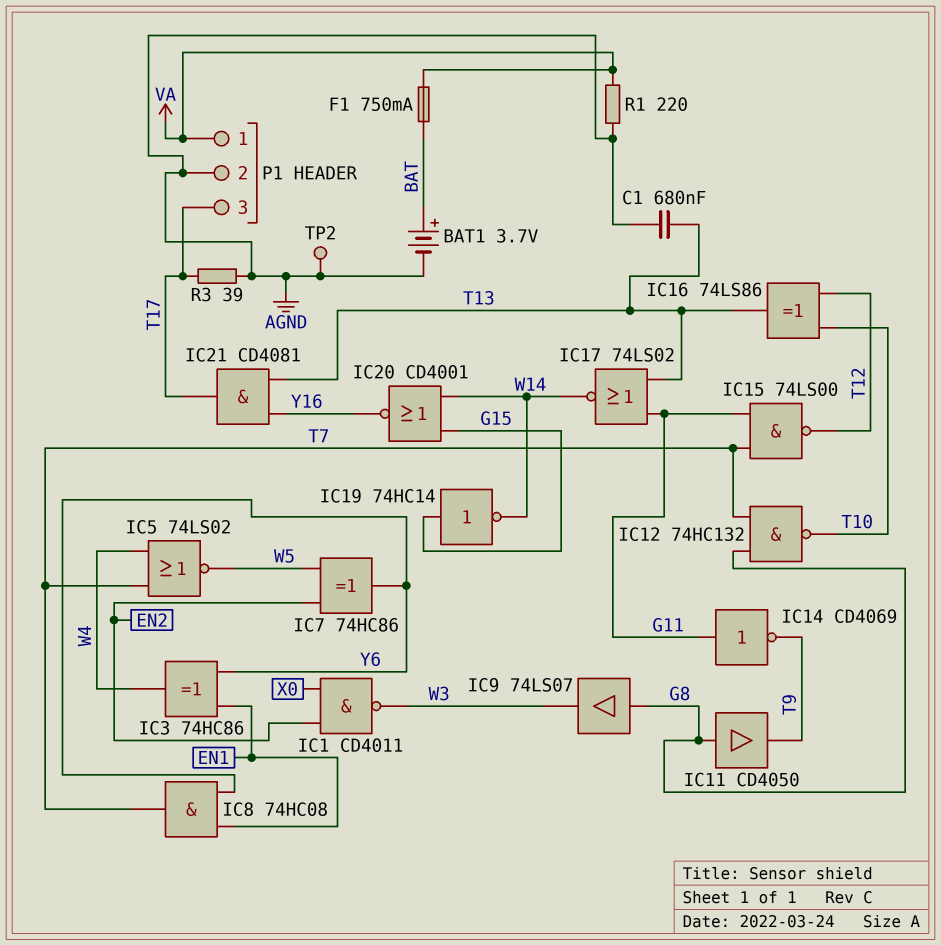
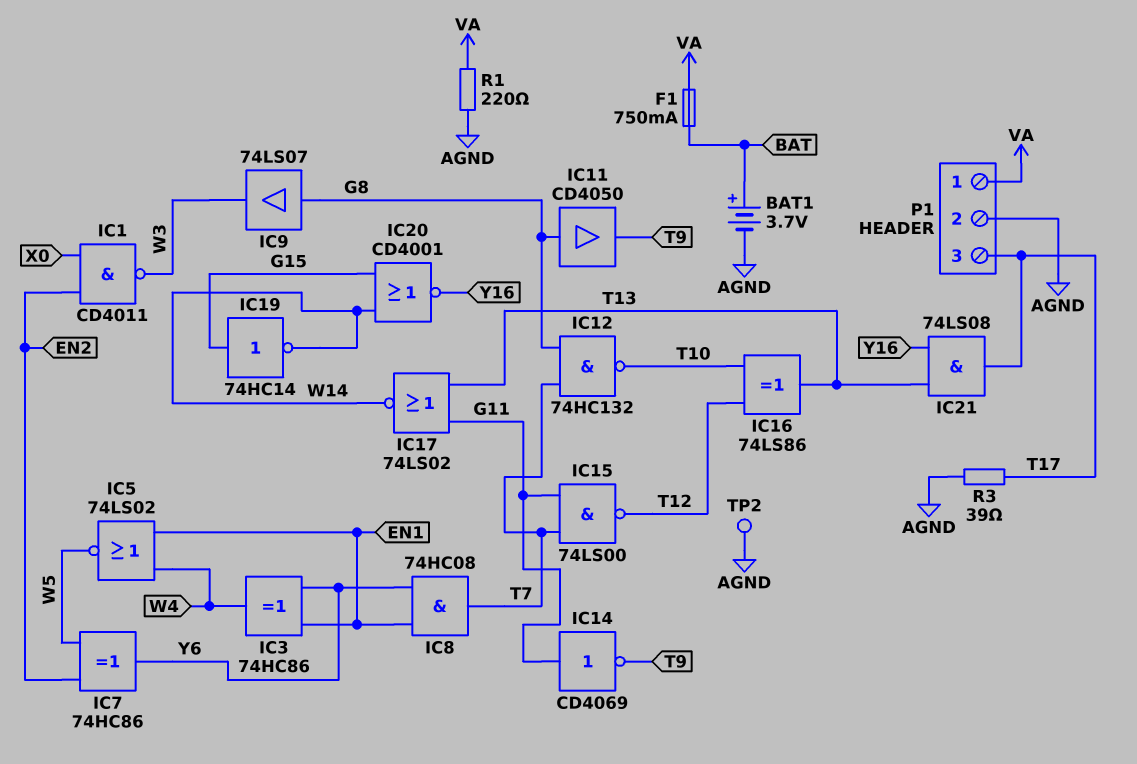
C1: 680nF (AGND, T13) -> none
IC5: NOR 74LS02 (in T7, in W4, out W5) -> NOR 74LS02 (in EN1, in W4, out W5)
IC21: AND CD4081 (in T13, in Y16, out T17) -> AND 74LS08 (in T13, in Y16, out T17)

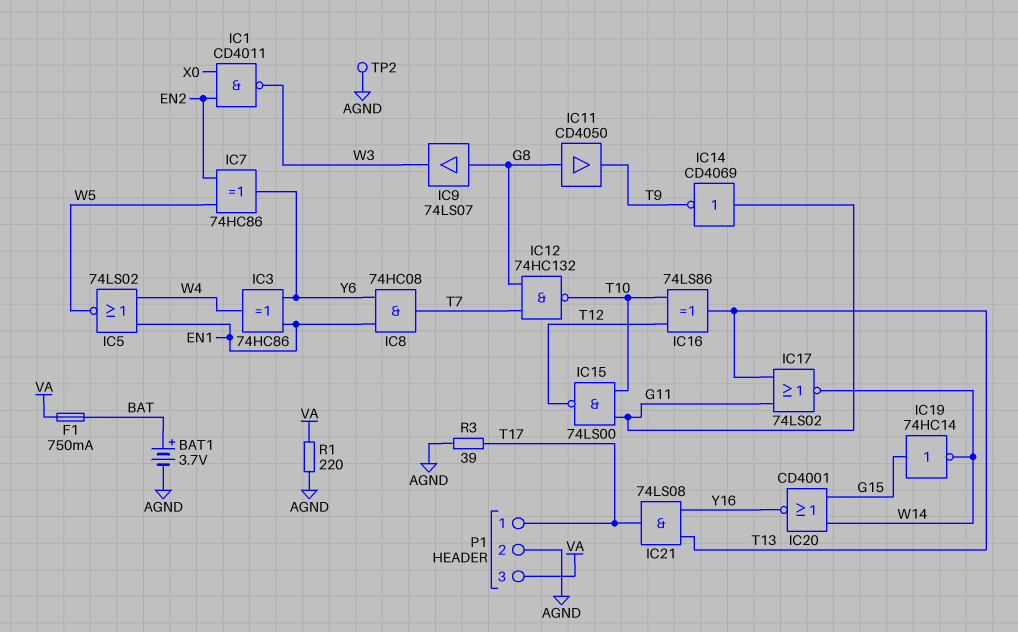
IC15: NAND 74LS00 (in G11, in T7, out T12) -> NAND 74LS00 (in G11, in T10, out T12)
P1 pin 1: VA -> T17
P1 pin 3: T17 -> VA

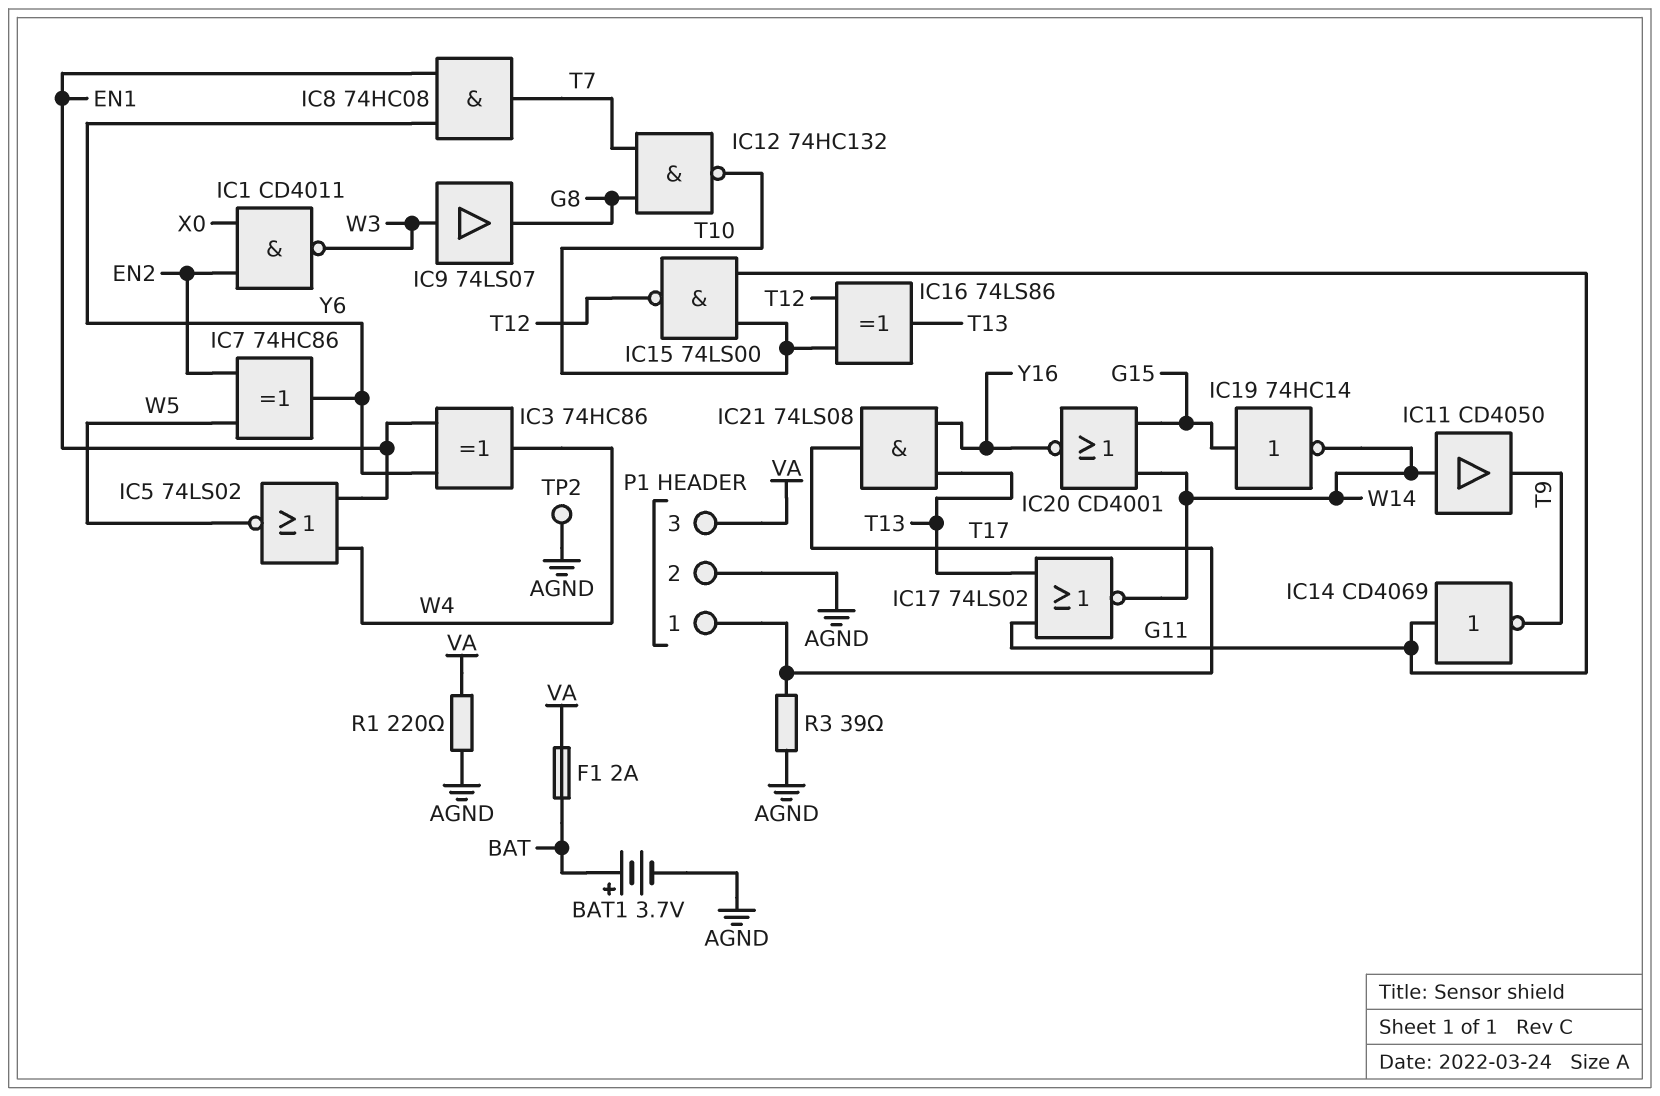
F1: 750mA (BAT, VA) -> 2A (BAT, VA)
IC9: buffer 74LS07 (in G8, out W3) -> buffer 74LS07 (in W3, out G8)
IC11: buffer CD4050 (in G8, out T9) -> buffer CD4050 (in W14, out T9)

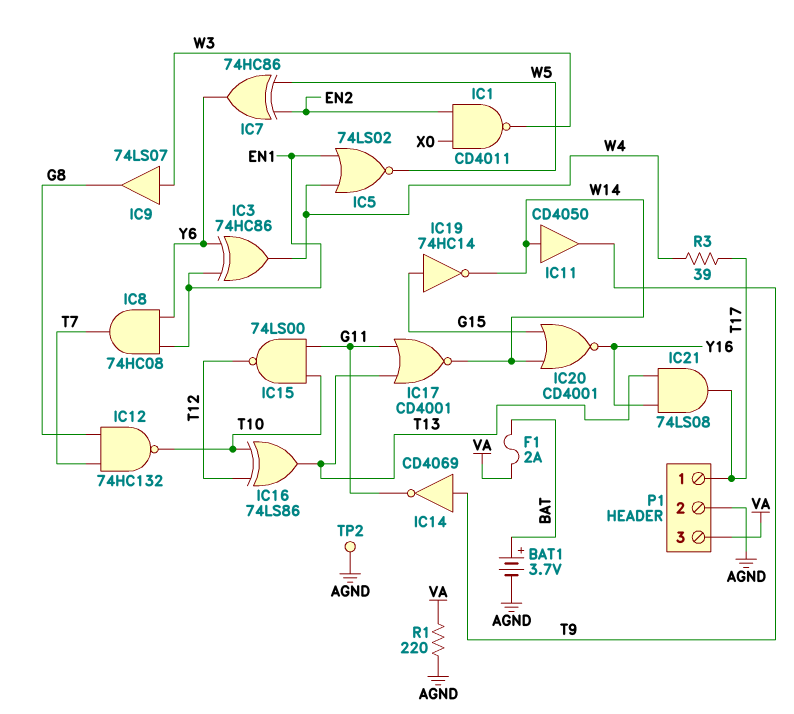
IC14: NOT CD4069 (in G11, out T9) -> NOT CD4069 (in T9, out G11)
IC17: NOR 74LS02 (in G11, in T13, out W14) -> NOR CD4001 (in G11, in T13, out W14)
R3: 39 (AGND, T17) -> 39 (T17, W4)

